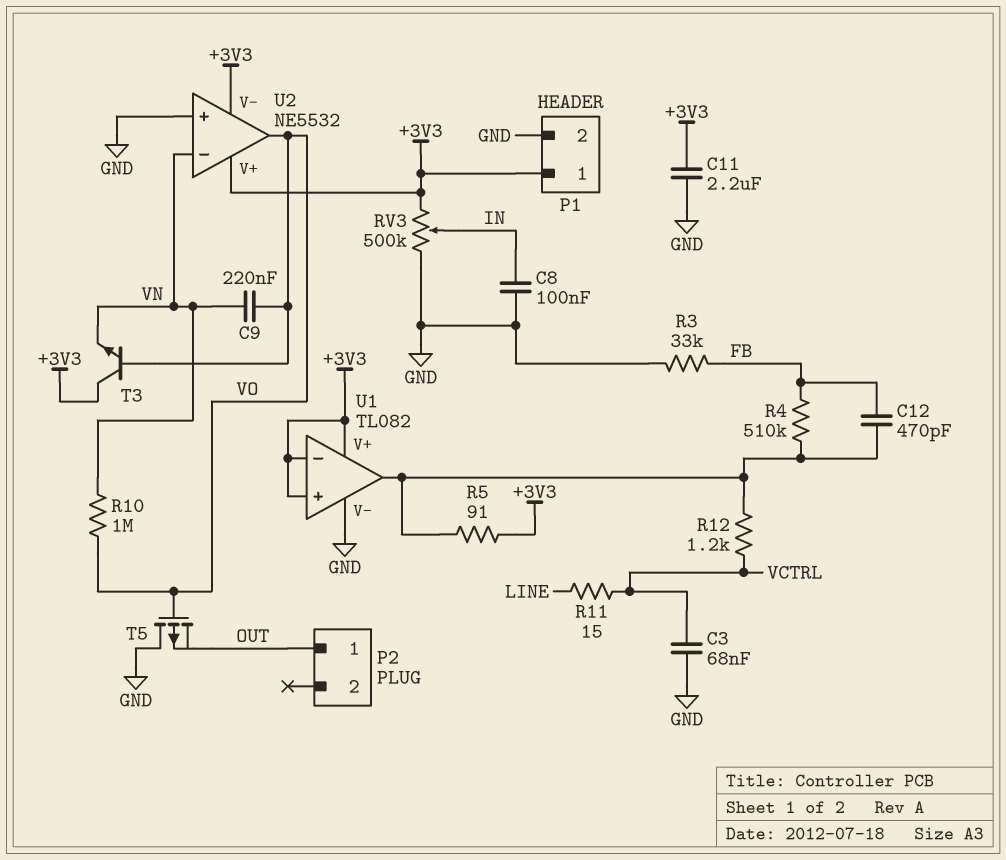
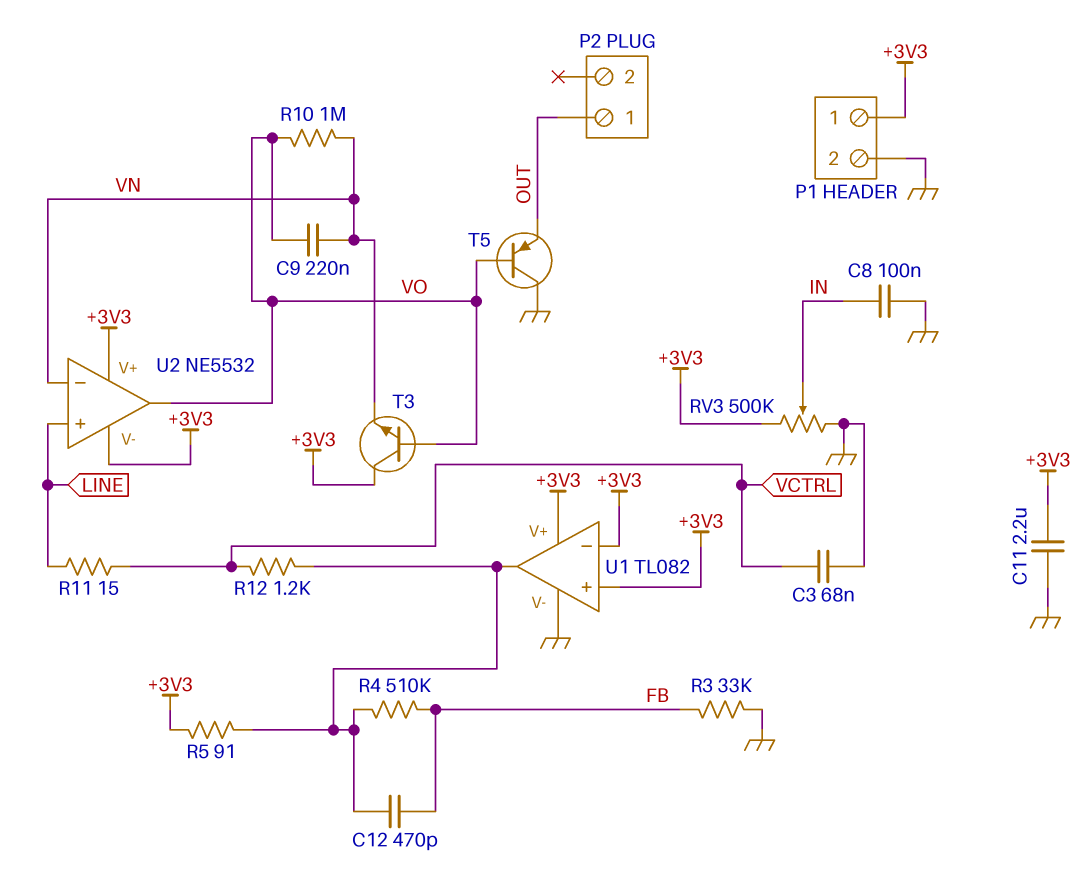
T5: PMOS (G VO, D GND, S OUT) -> PNP (B VO, C GND, E OUT)
U2 pin in+: GND -> LINE

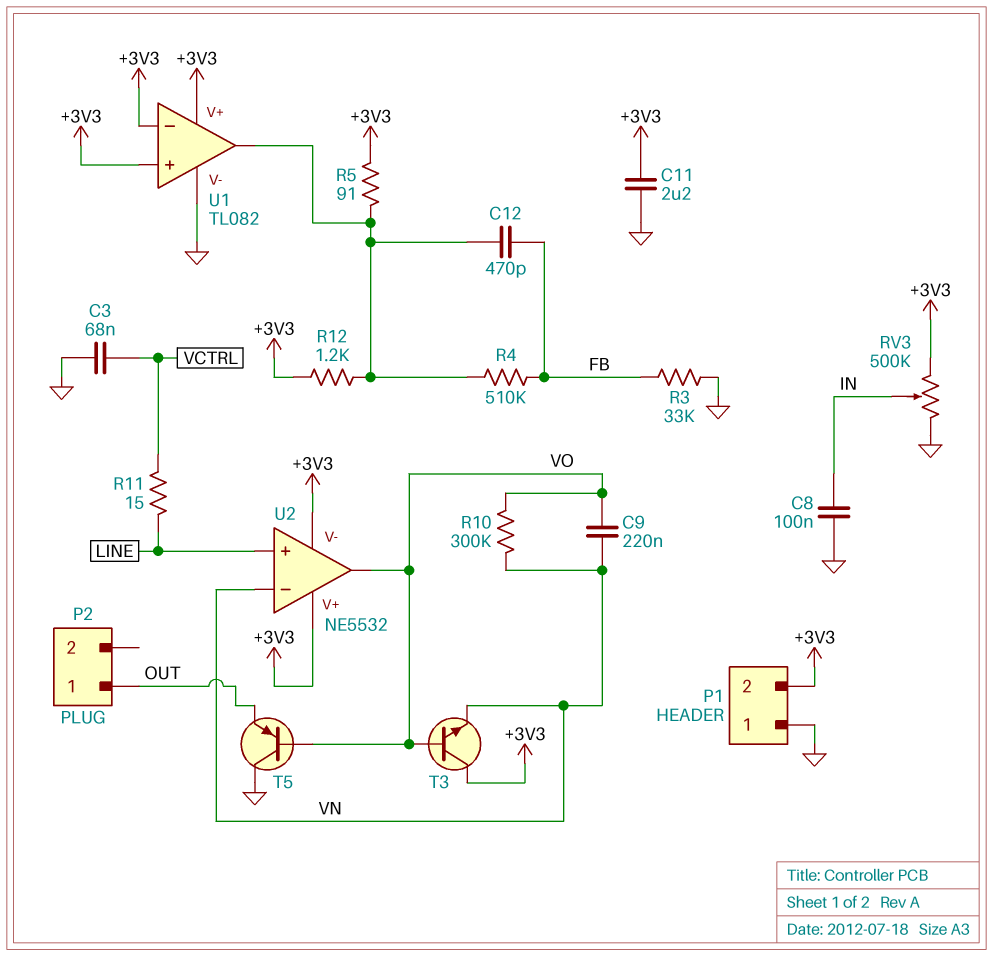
P1 pin 1: +3V3 -> GND
P1 pin 2: GND -> +3V3
R10: 1M (VN, VO) -> 300k (VN, VO)
R12: 1.2k (U1/out, VCTRL) -> 1.2k (+3V3, U1/out)

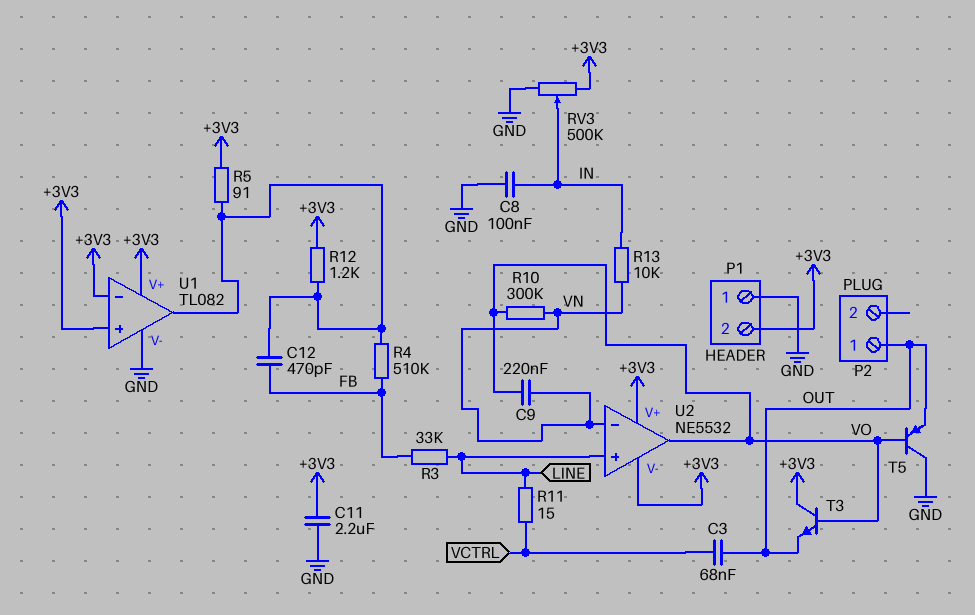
C3: 68nF (GND, VCTRL) -> 68nF (OUT, VCTRL)
R3: 33k (FB, GND) -> 33k (FB, LINE)
R13: none -> 10k (IN, VN)
T3: NPN (B VO, C +3V3, E VN) -> NPN (B VO, C +3V3, E OUT)

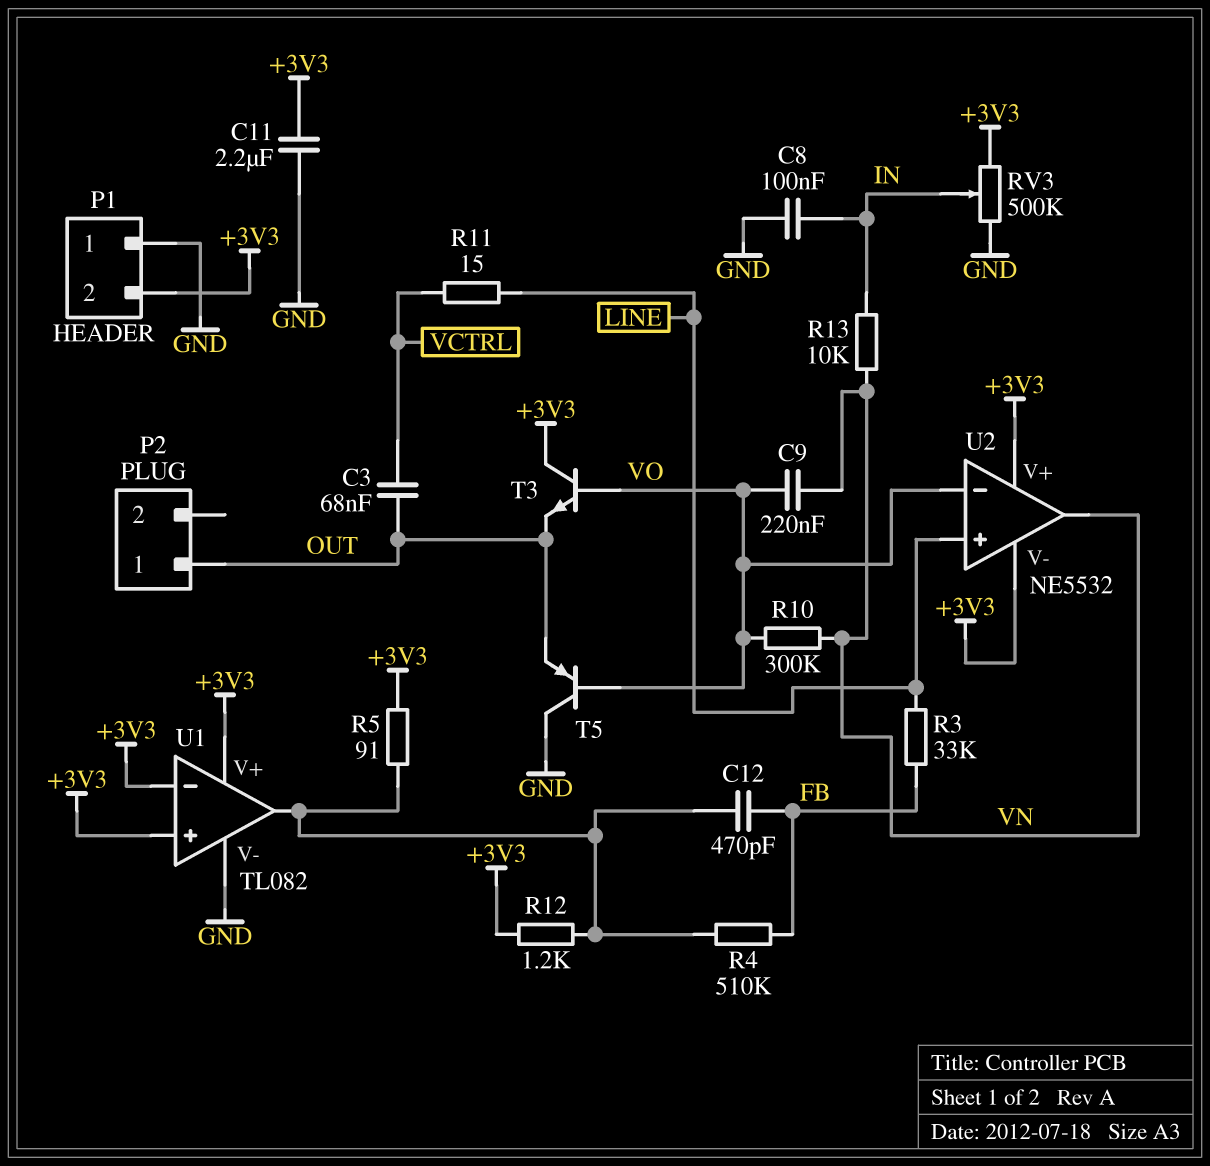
U2 pin in-: VN -> VO
U2 pin out: VO -> VN

